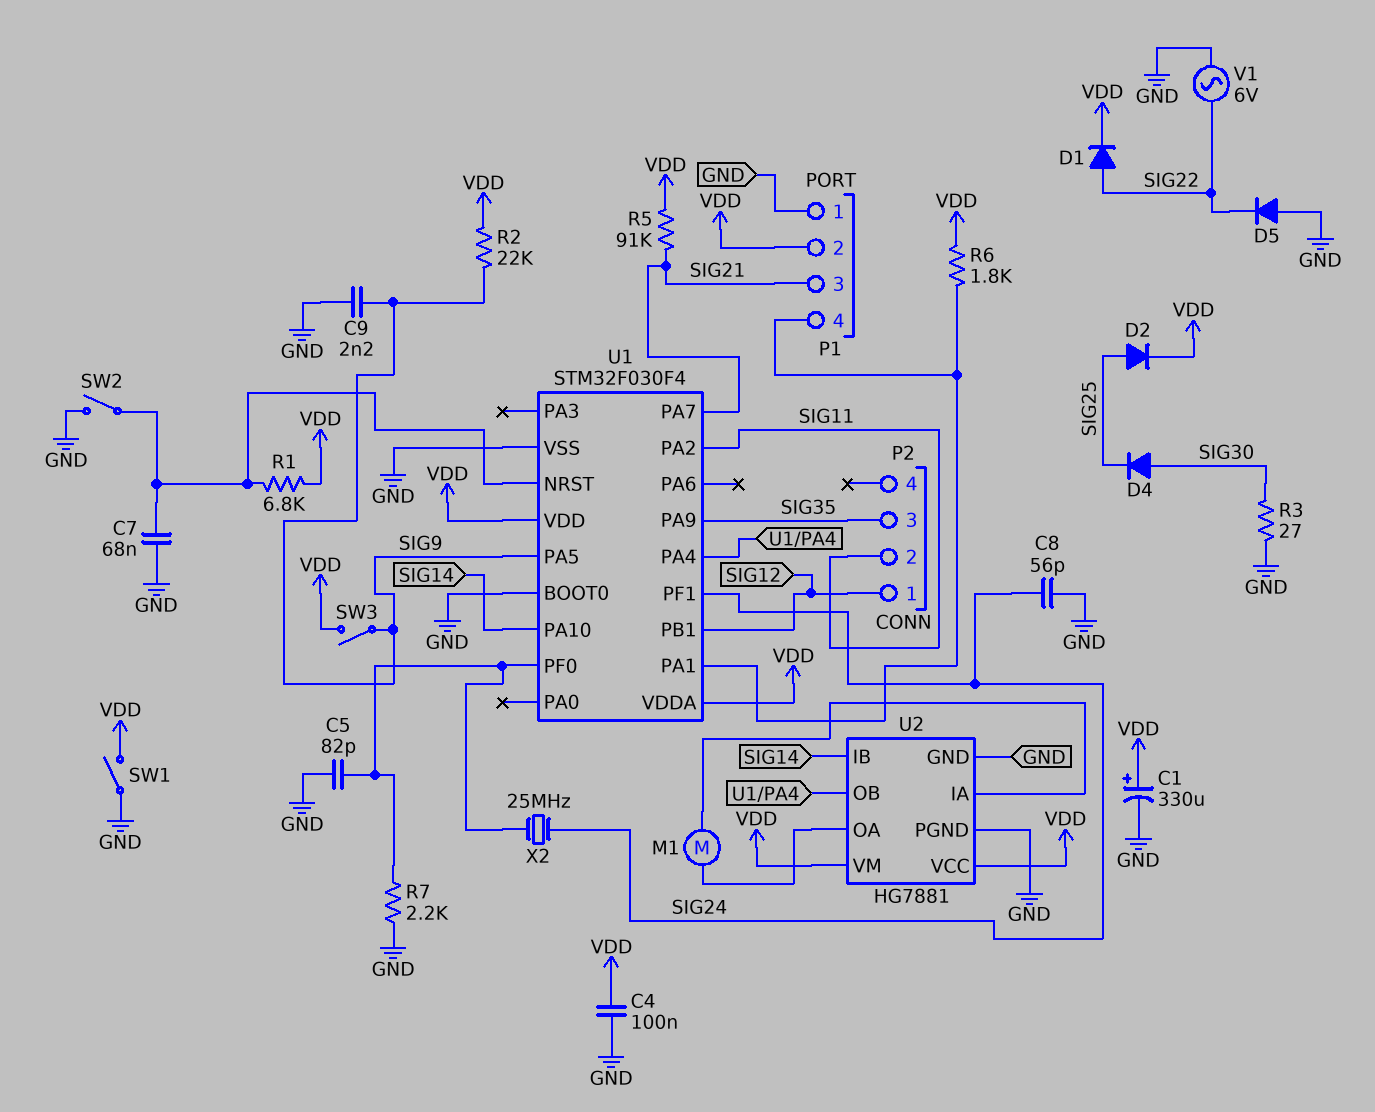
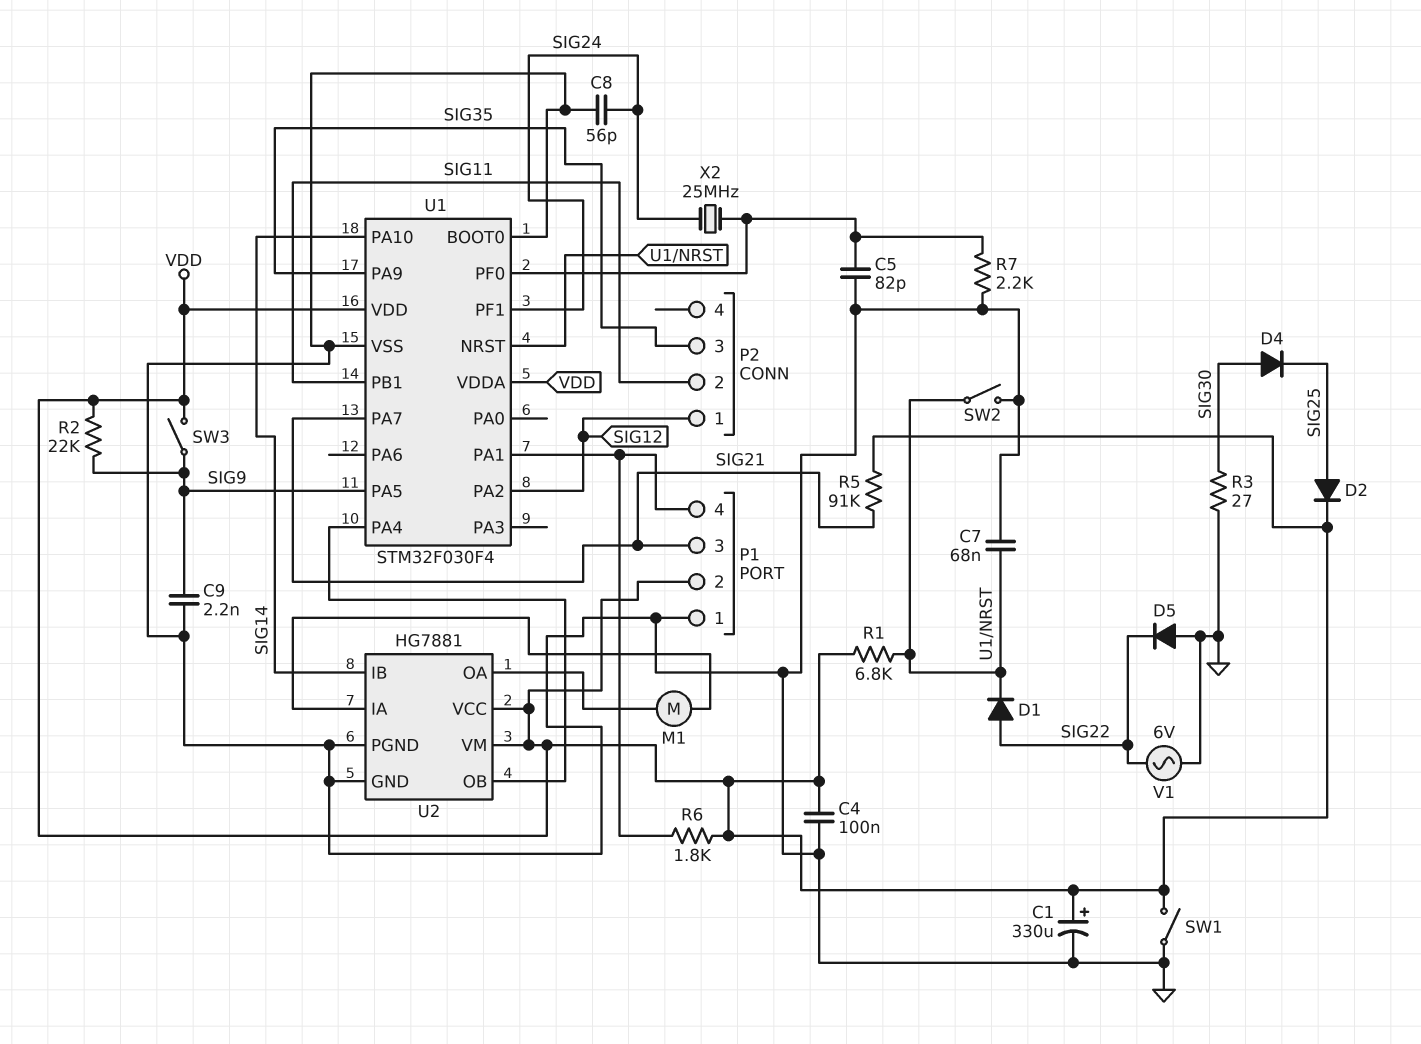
D1: diode (A SIG22, K VDD) -> diode (A SIG22, K U1/NRST)
U1 pin PA2: SIG11 -> SIG12
U1 pin PB1: SIG12 -> SIG11

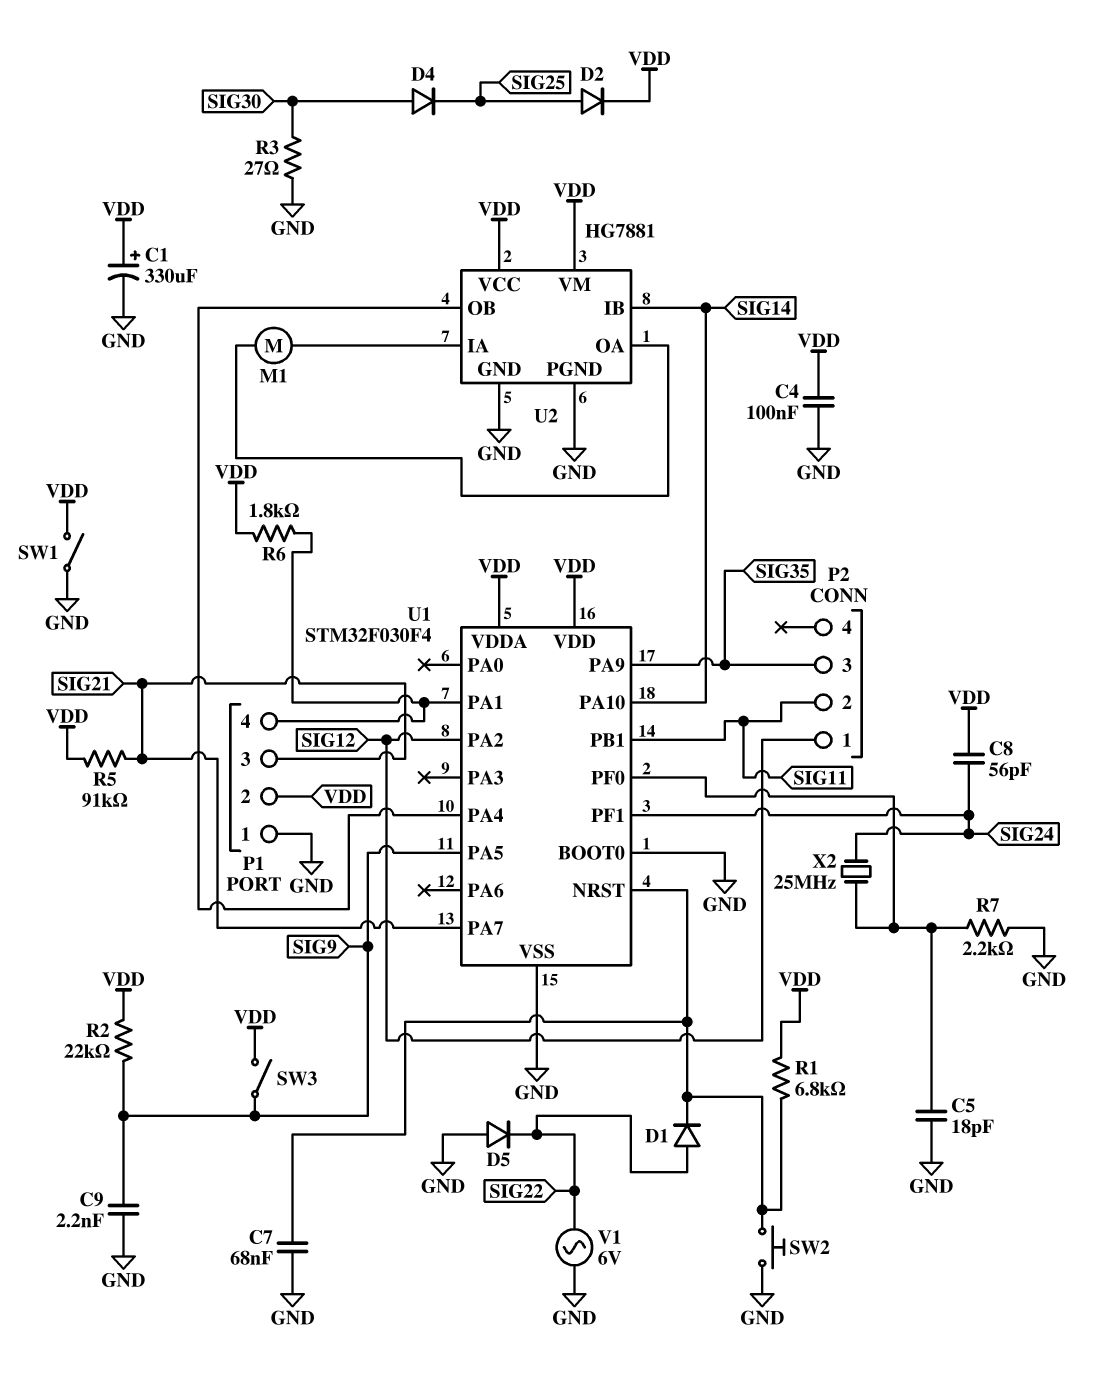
C5: 82pF (GND, U1/PF0) -> 18pF (GND, U1/PF0)
C8: 56pF (GND, SIG24) -> 56pF (SIG24, VDD)
SW2: switch (GND, U1/NRST) -> button (GND, U1/NRST)

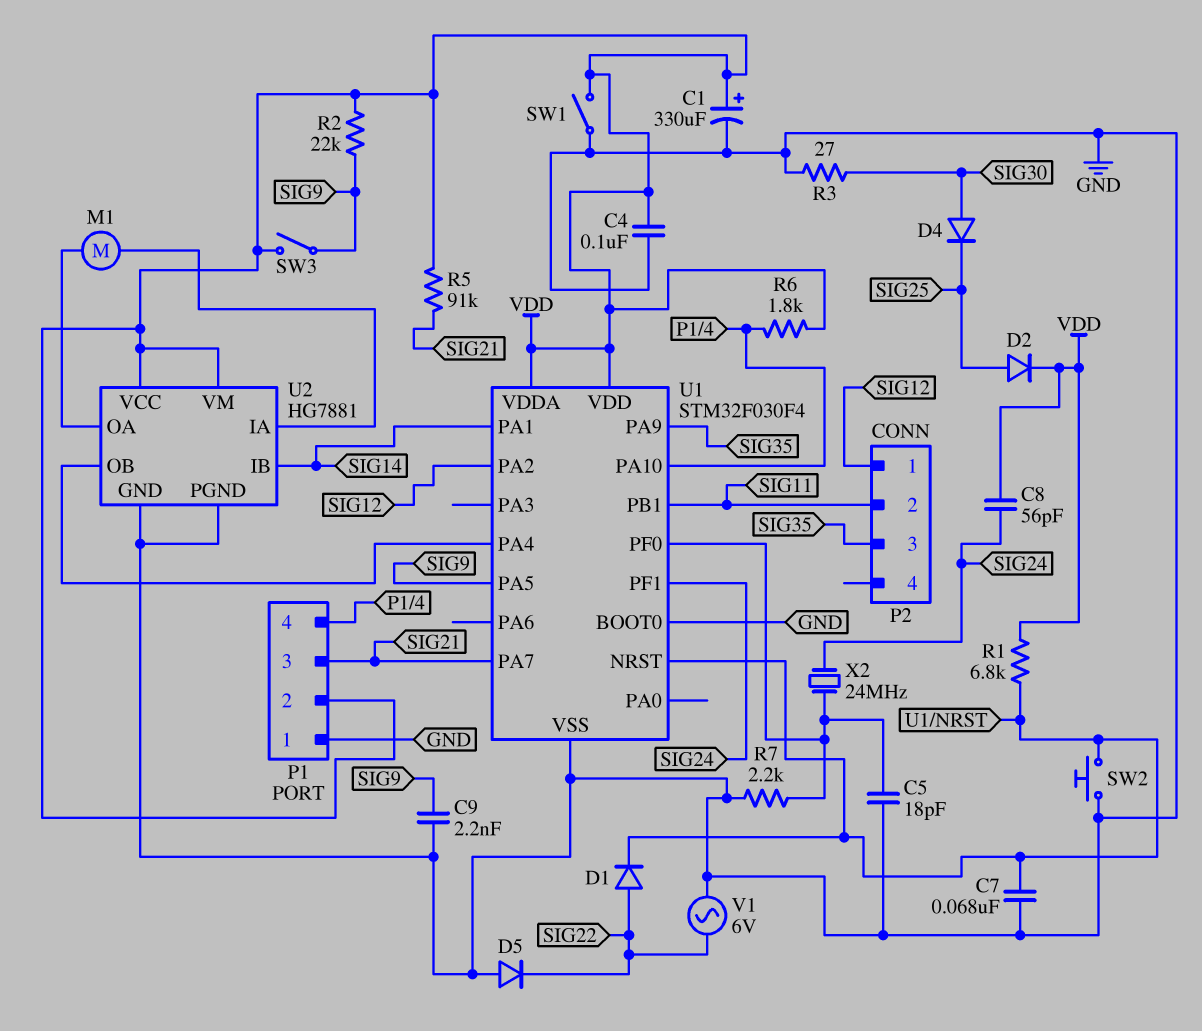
U1 pin PA1: P1/4 -> SIG14
U1 pin PA10: SIG14 -> P1/4
X2: 25MHz (SIG24, U1/PF0) -> 24MHz (SIG24, U1/PF0)

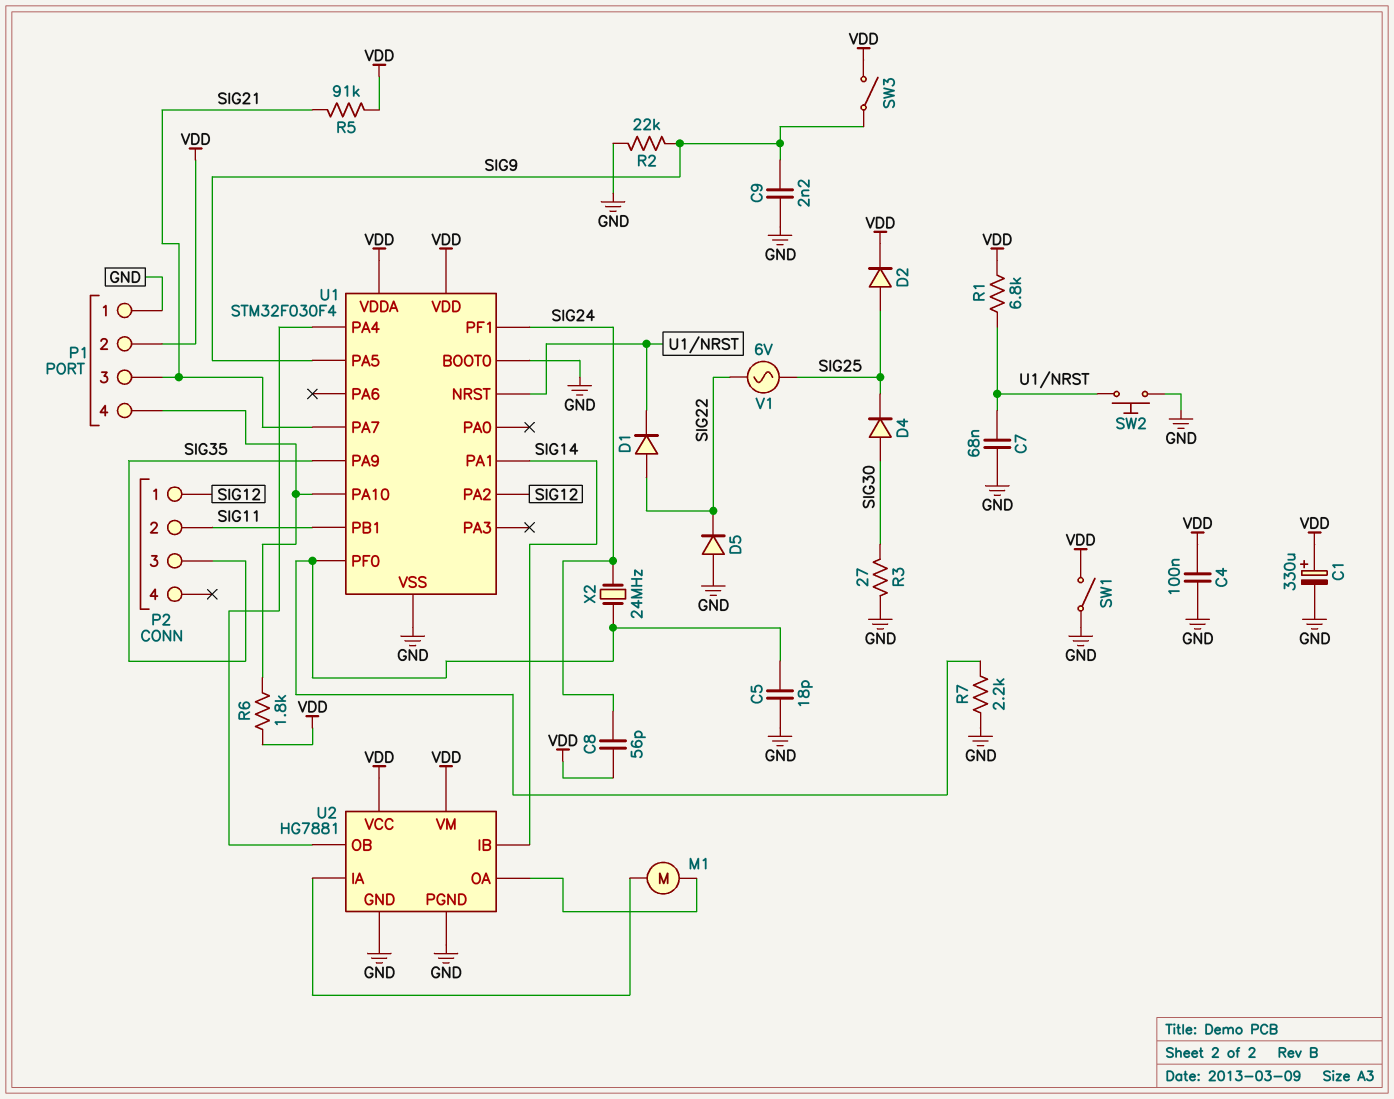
R2: 22k (SIG9, VDD) -> 22k (GND, SIG9)
V1: AC 6V (GND, SIG22) -> AC 6V (SIG22, SIG25)

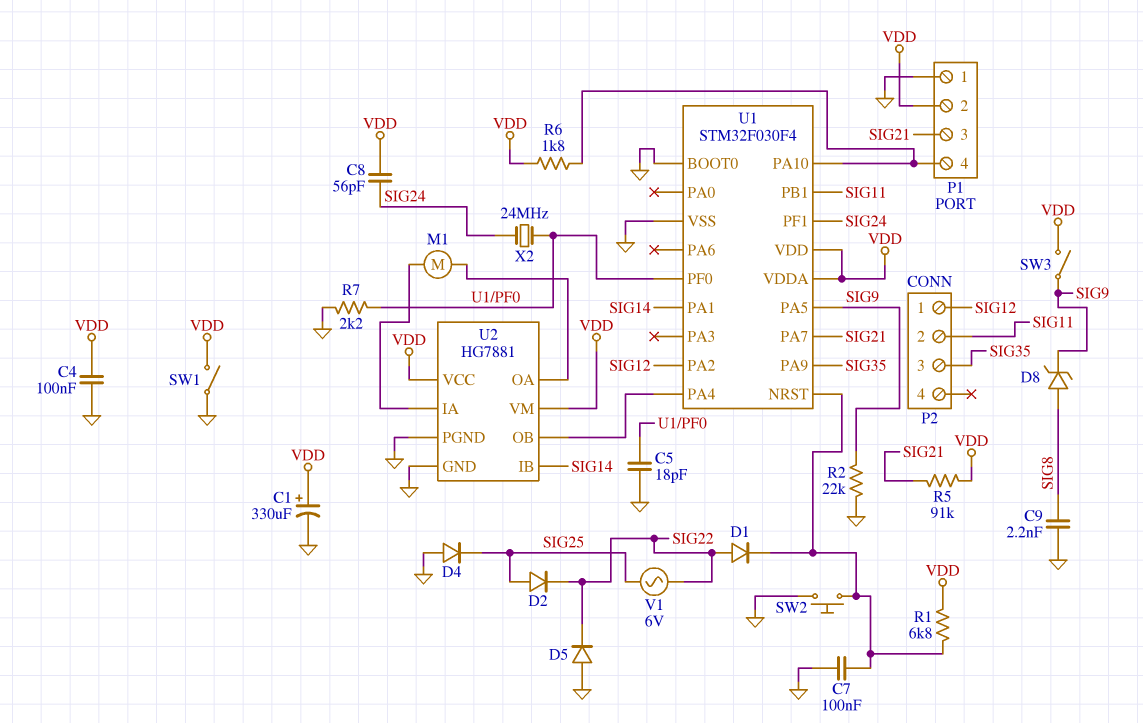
C7: 68nF (GND, U1/NRST) -> 100nF (GND, U1/NRST)
C9: 2.2nF (GND, SIG9) -> 2.2nF (GND, SIG8)
D2: diode (A SIG25, K VDD) -> diode (A SIG25, K SIG22)
D4: diode (A SIG30, K SIG25) -> diode (A GND, K SIG25)
D8: none -> zener (A SIG8, K SIG9)
R3: 27 (GND, SIG30) -> none

